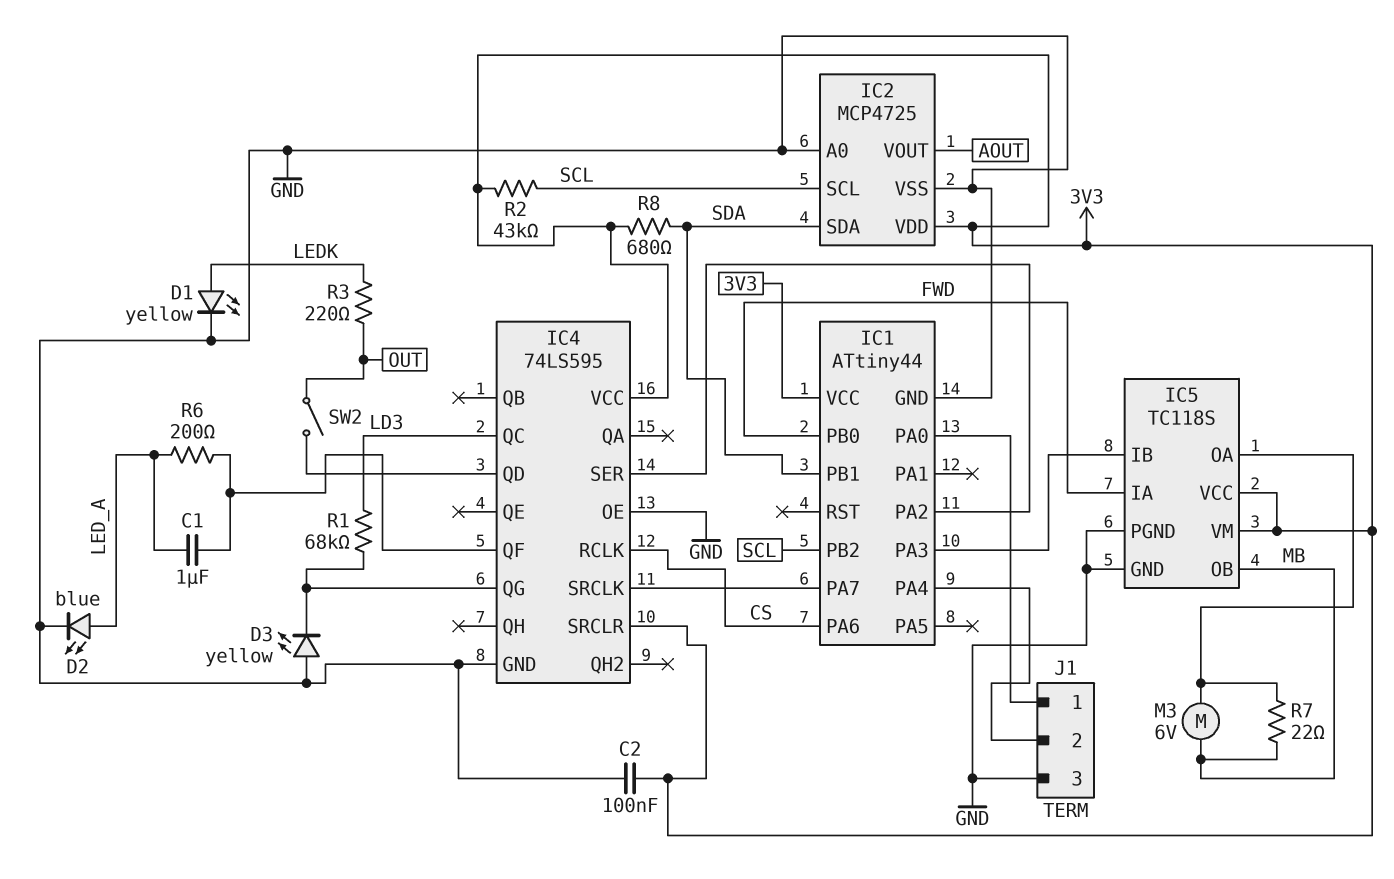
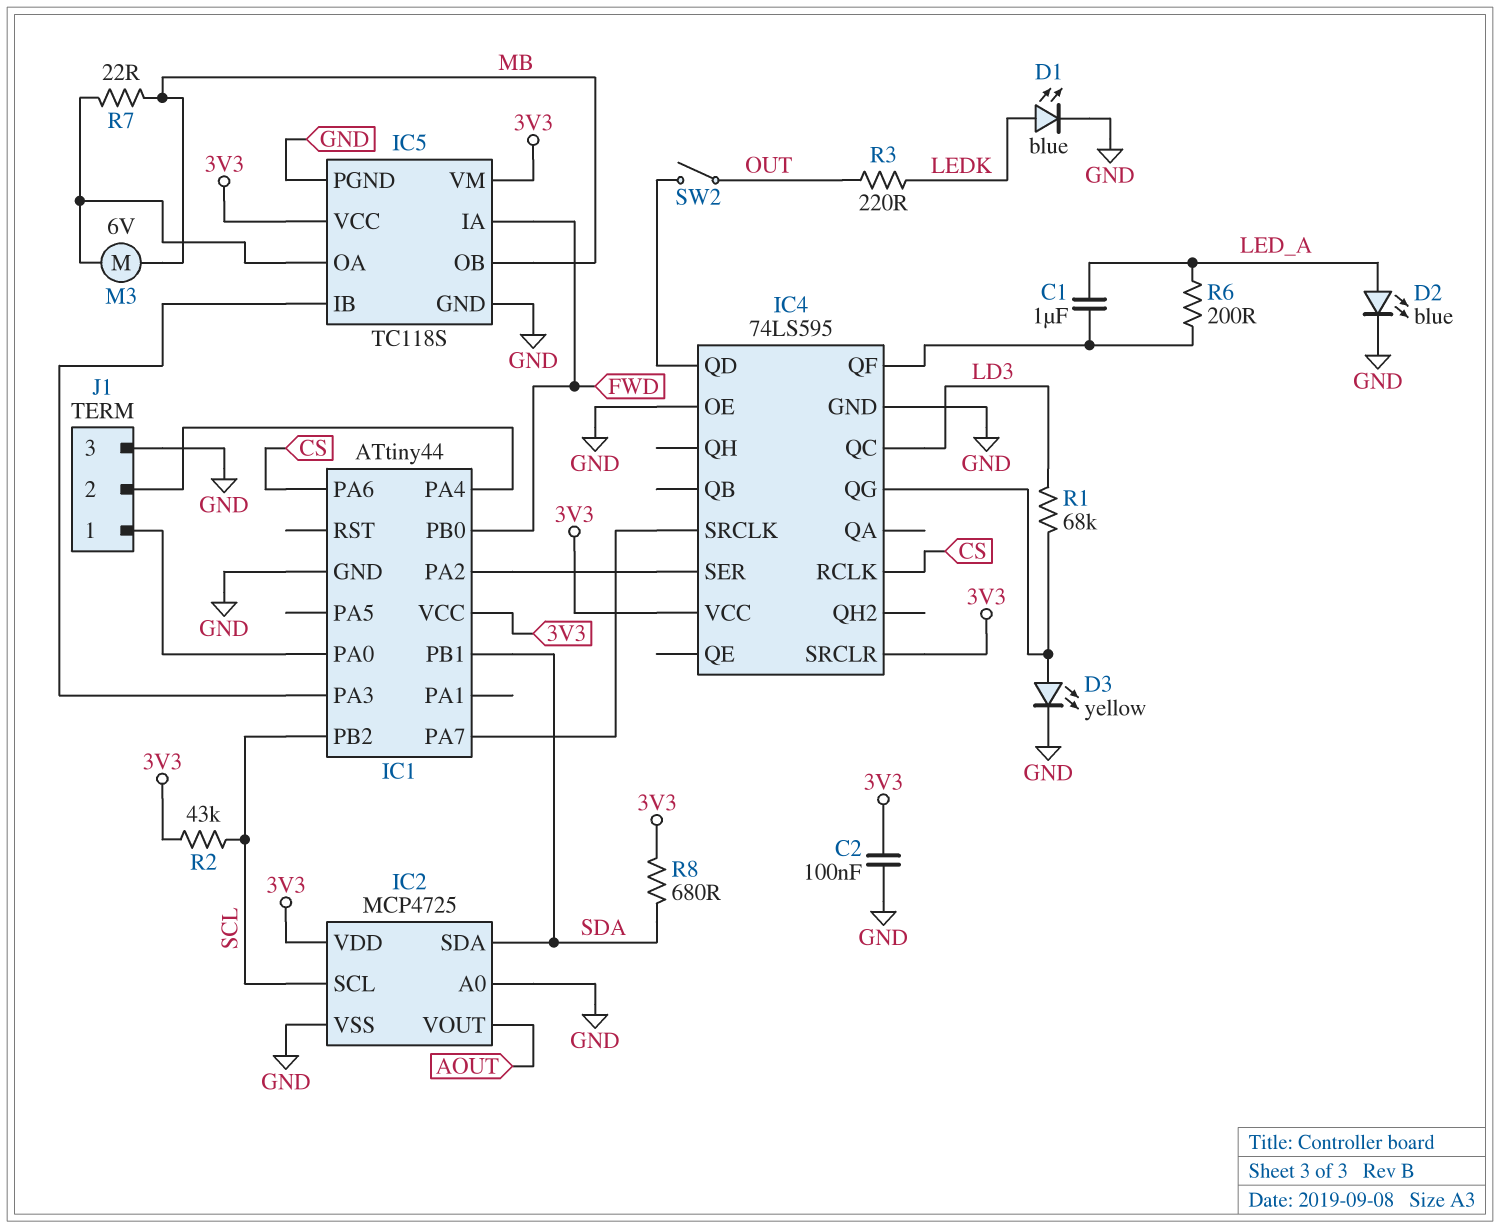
D1: LED yellow (A LEDK, K GND) -> LED blue (A LEDK, K GND)
D3: LED yellow (A GND, K IC4/QG) -> LED yellow (A IC4/QG, K GND)

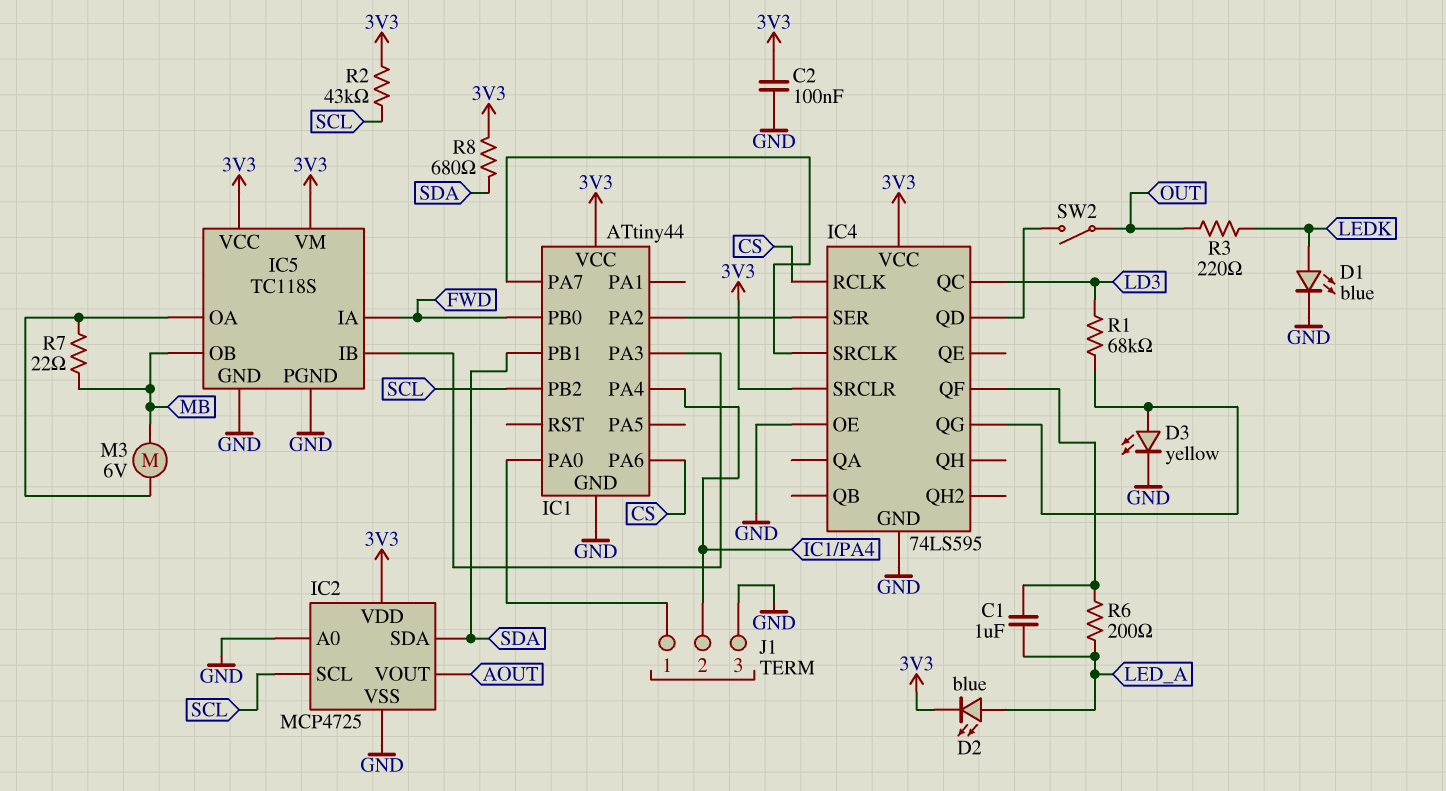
D2: LED blue (A LED_A, K GND) -> LED blue (A LED_A, K 3V3)

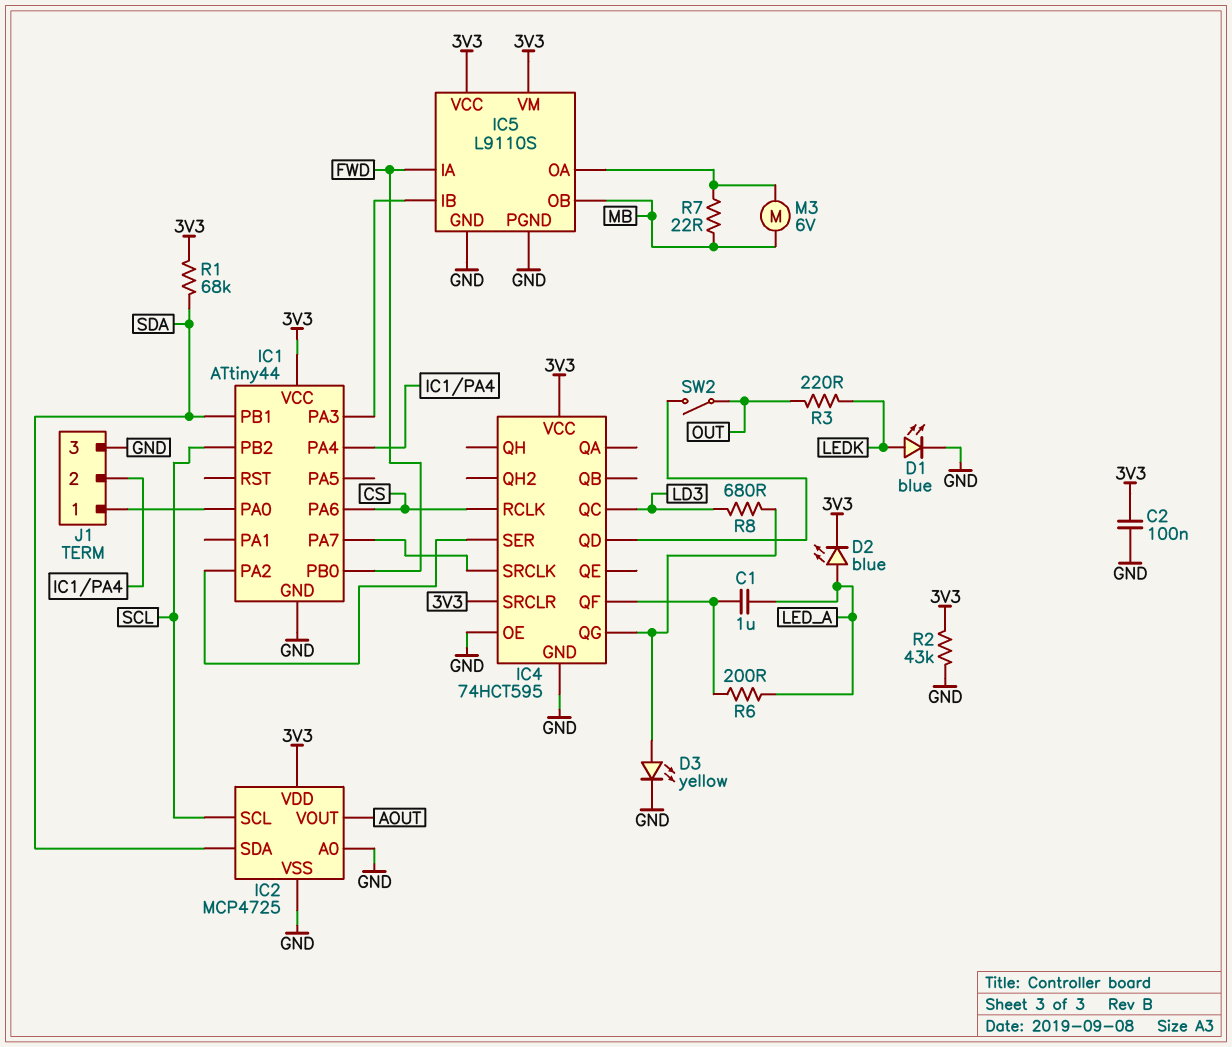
IC4: 74LS595 -> 74HCT595
IC5: TC118S -> L9110S
R1: 68k (IC4/QG, LD3) -> 68k (3V3, SDA)
R2: 43k (3V3, SCL) -> 43k (3V3, GND)
R8: 680 (3V3, SDA) -> 680 (IC4/QG, LD3)

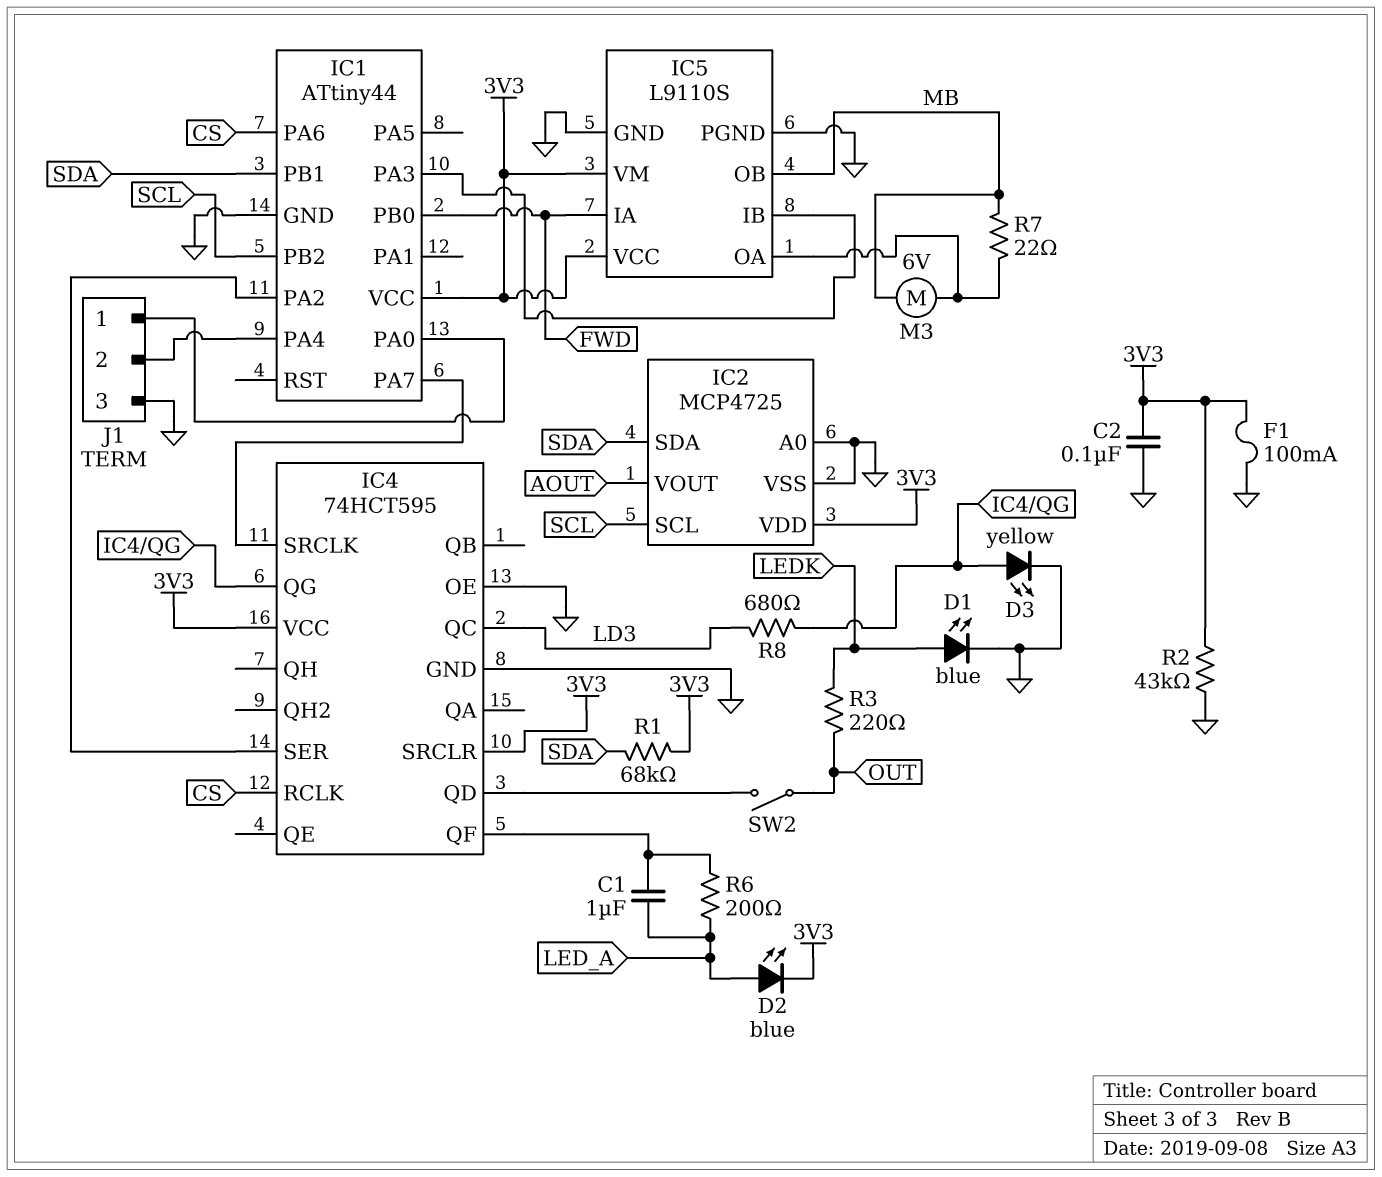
F1: none -> 100mA (3V3, GND)

